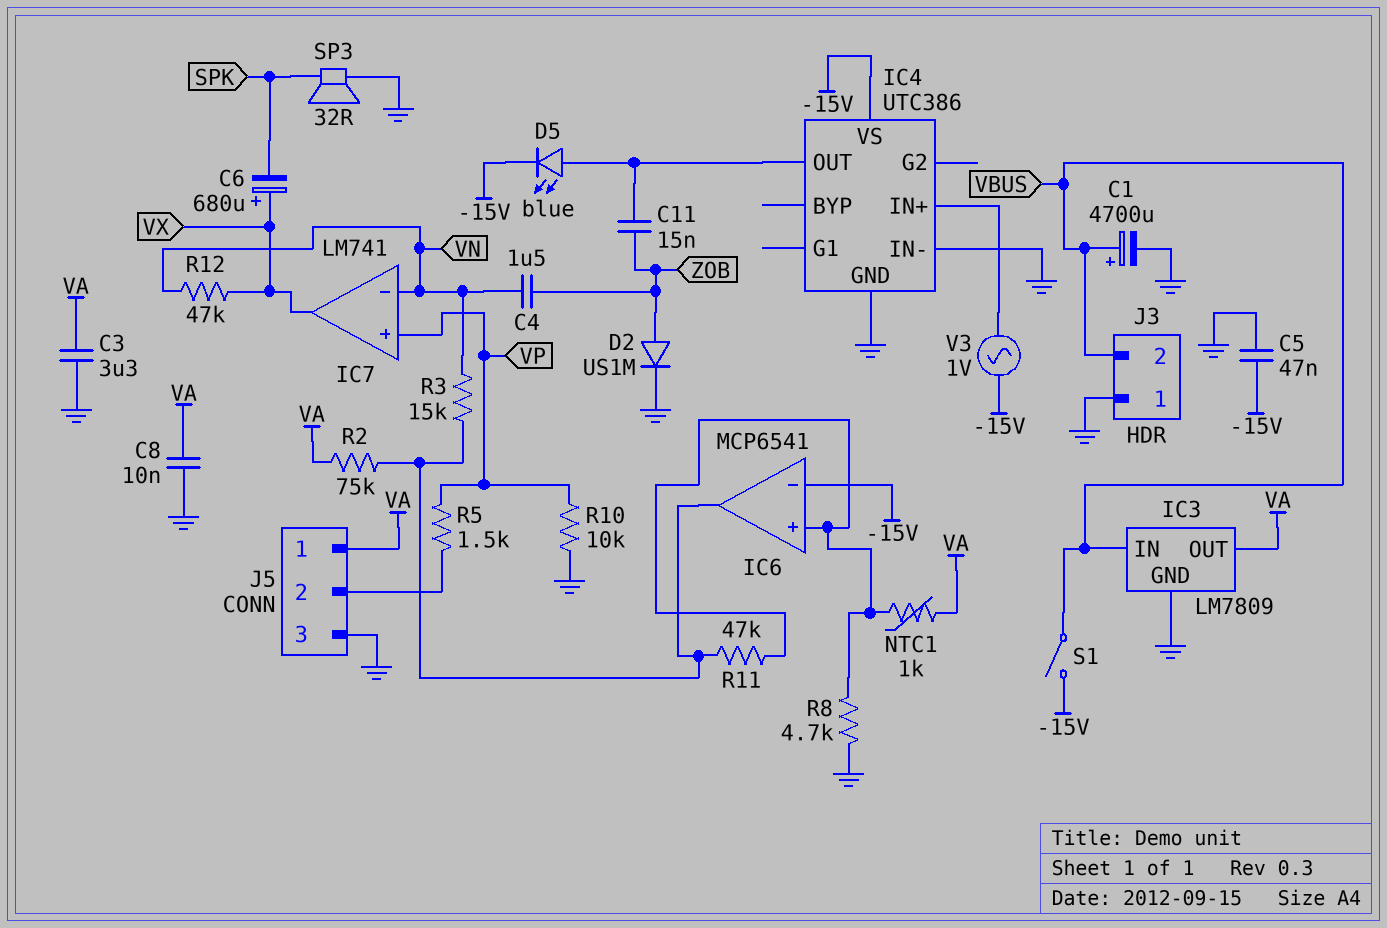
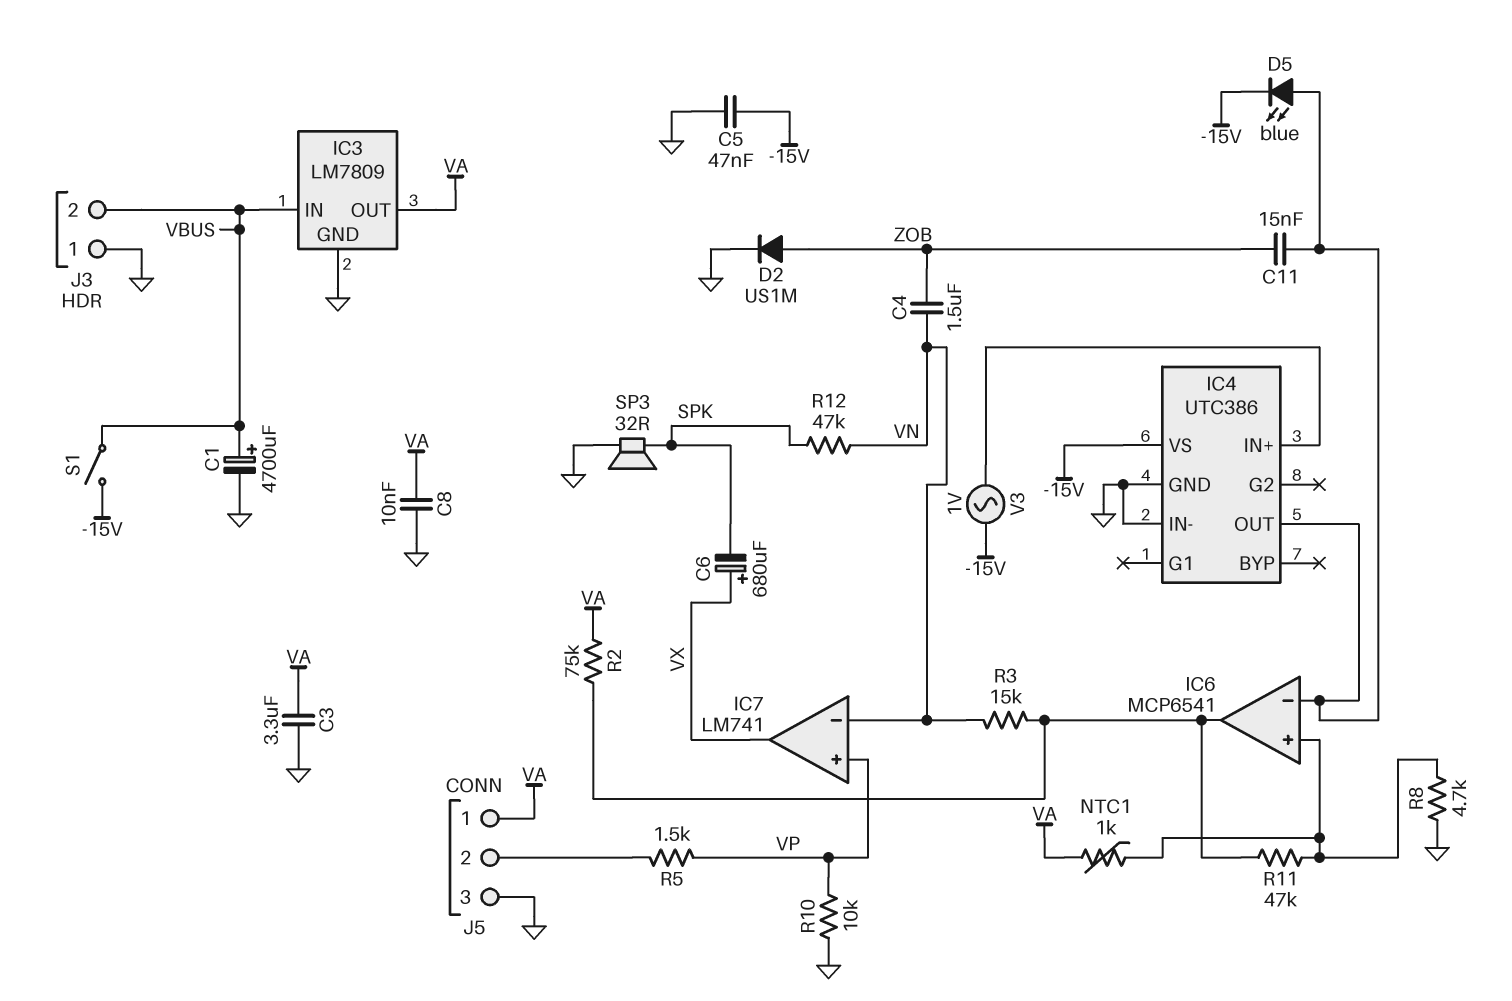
IC6 pin in-: -15V -> IC4/OUT
R12: 47k (VN, VX) -> 47k (SPK, VN)

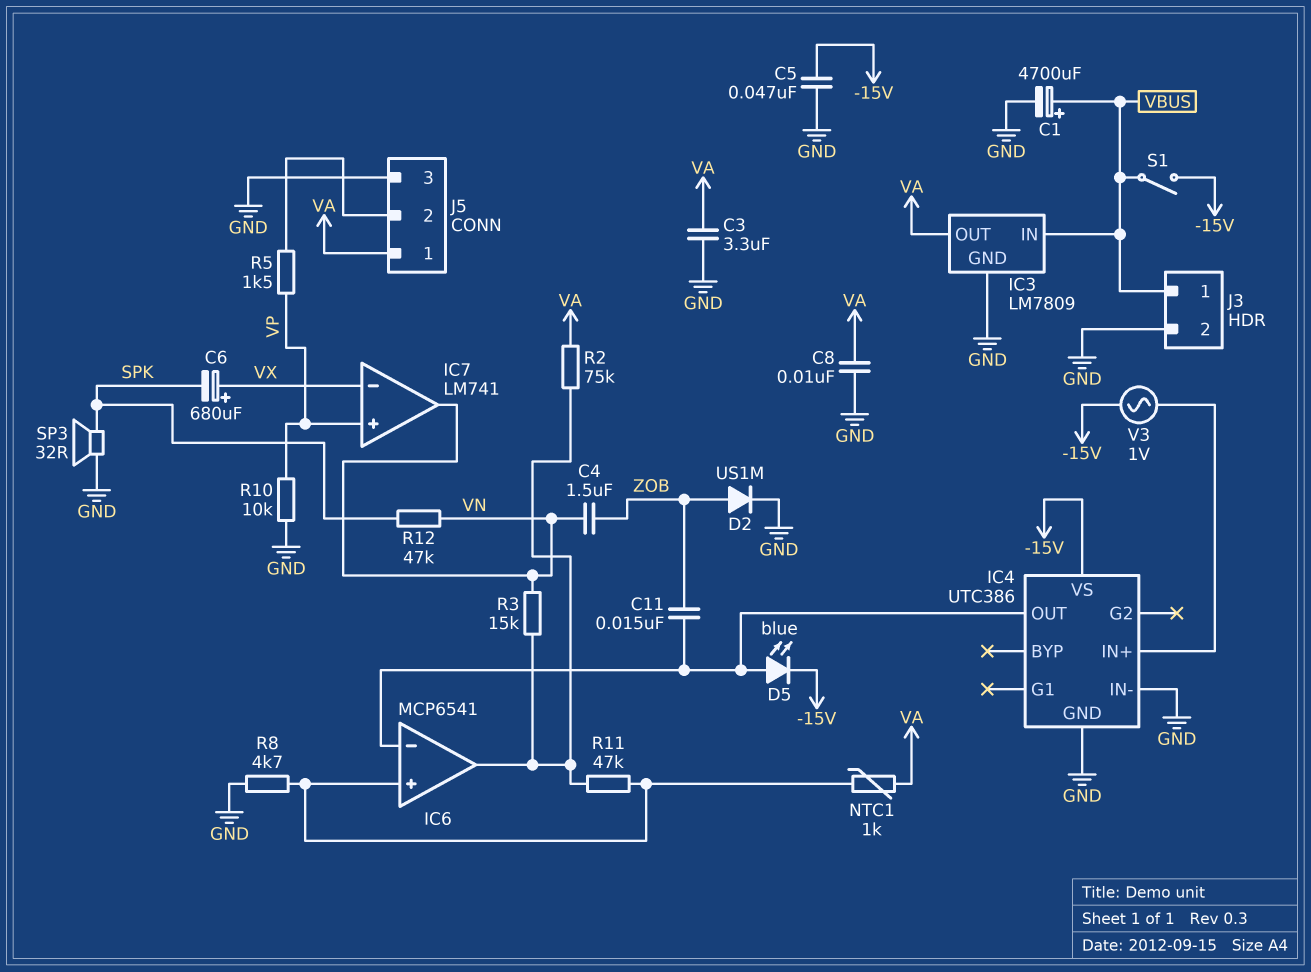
IC7 pin in-: VN -> VX
IC7 pin out: VX -> VN
J3 pin 1: GND -> VBUS
J3 pin 2: VBUS -> GND

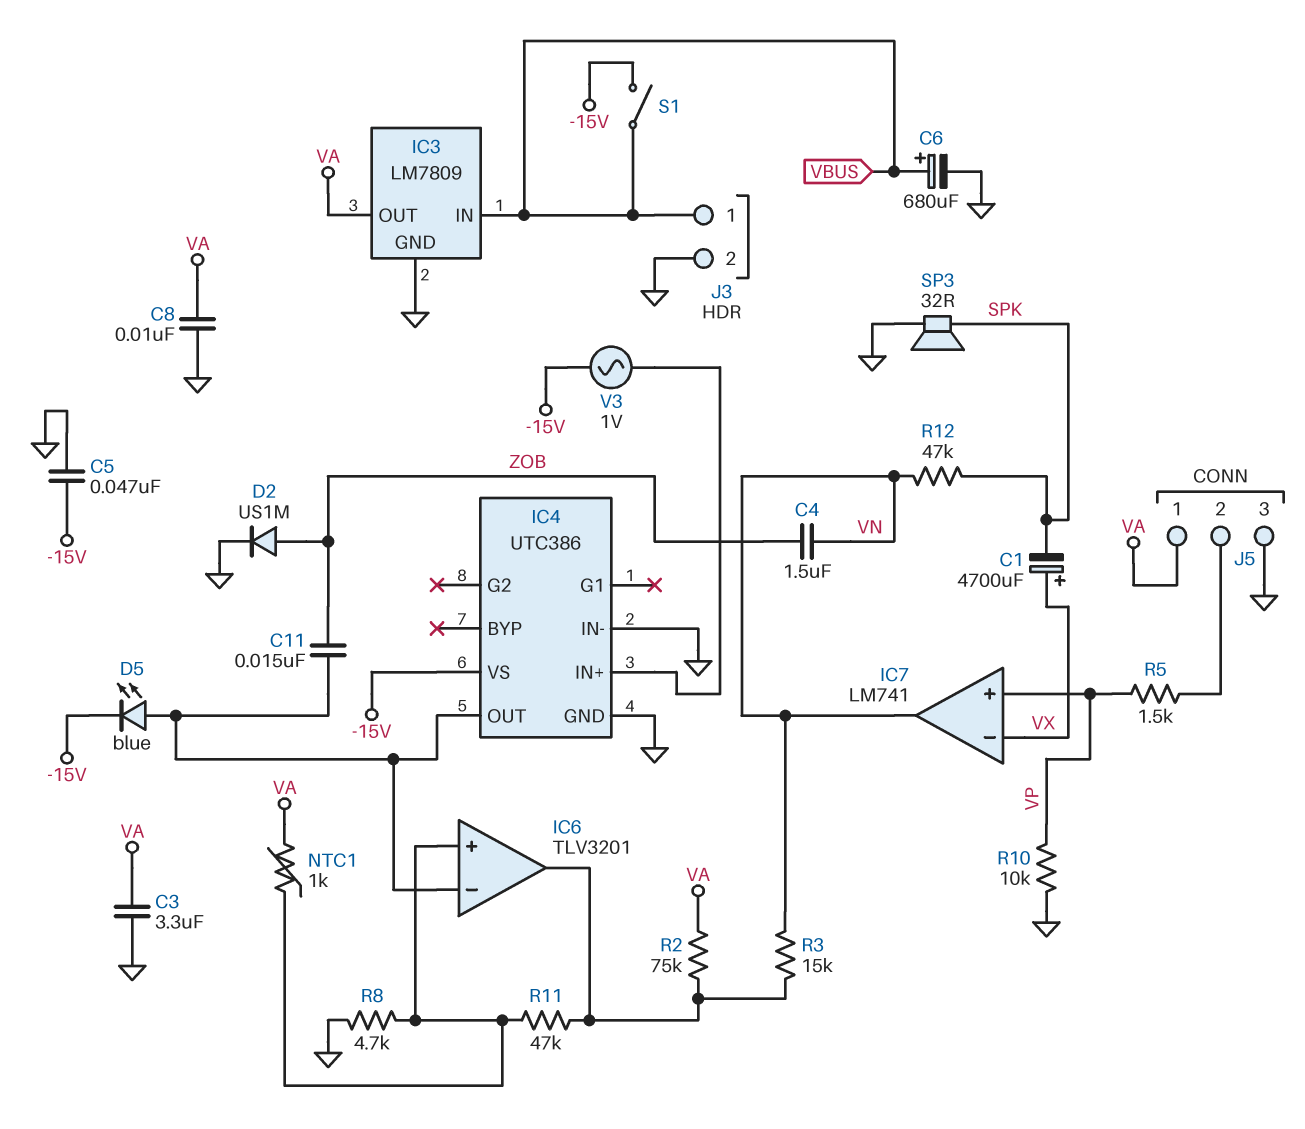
C1: 4700uF (plus VBUS, minus GND) -> 4700uF (plus VX, minus SPK)
C6: 680uF (plus VX, minus SPK) -> 680uF (plus VBUS, minus GND)
IC6: MCP6541 -> TLV3201

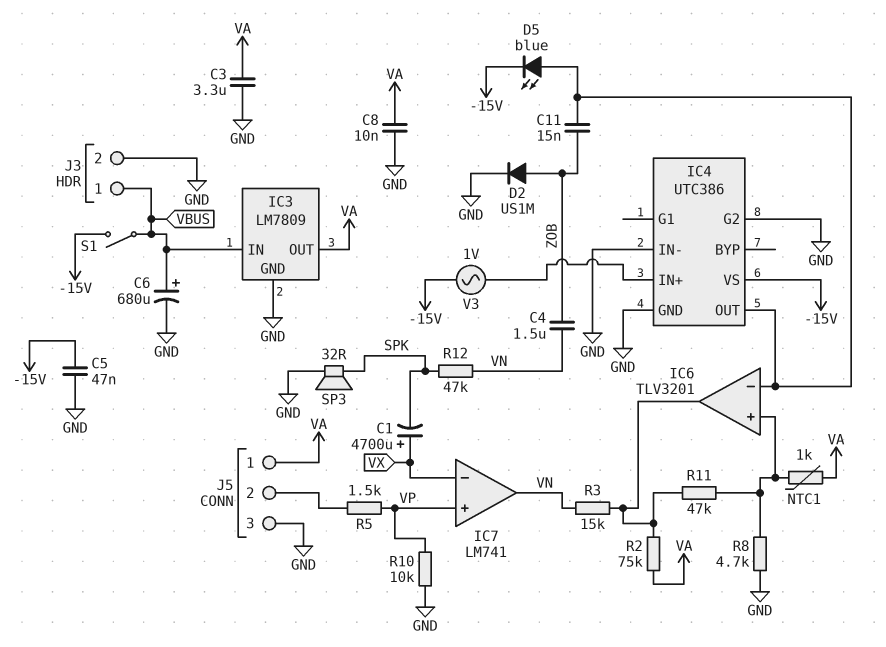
IC4 pin G2: none -> GND

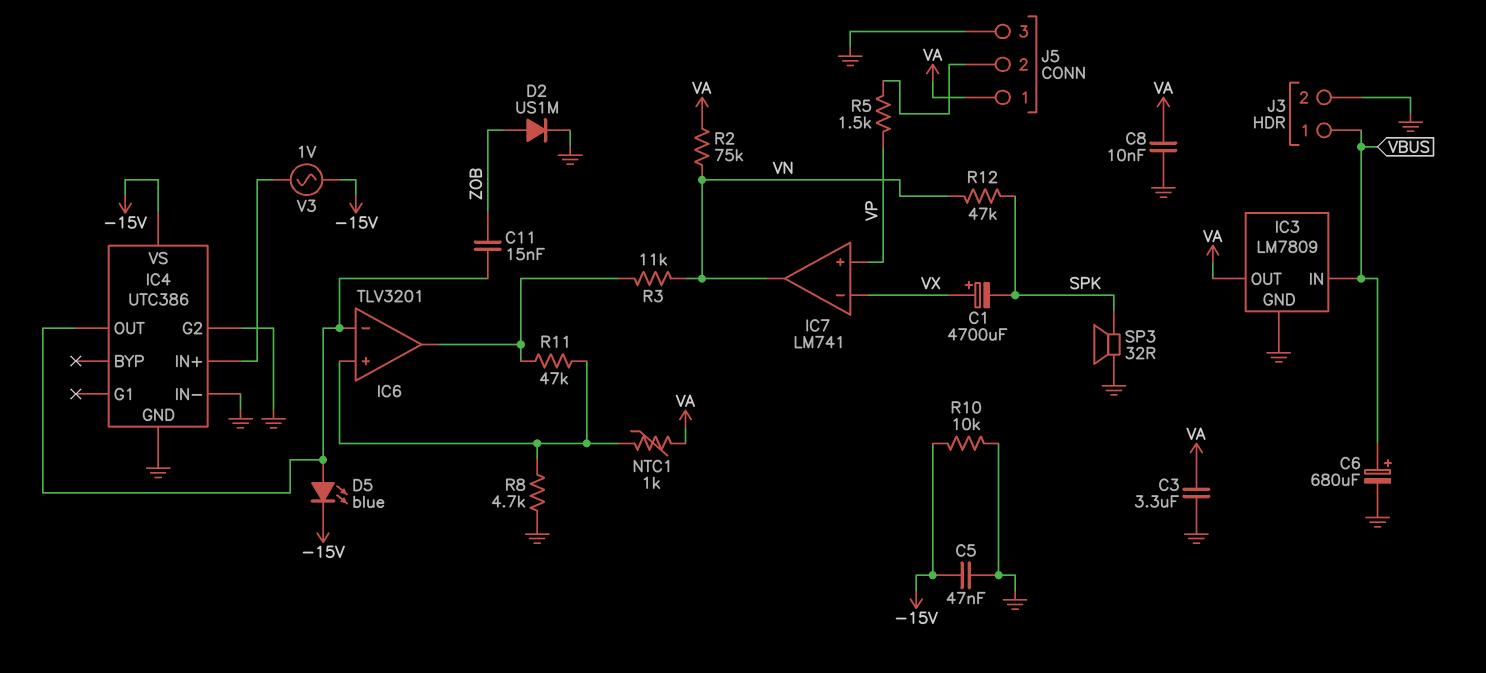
C4: 1.5uF (VN, ZOB) -> none
R2: 75k (IC6/out, VA) -> 75k (VA, VN)
R3: 15k (IC6/out, VN) -> 11k (IC6/out, VN)
R10: 10k (GND, VP) -> 10k (-15V, GND)
S1: switch (-15V, VBUS) -> none

